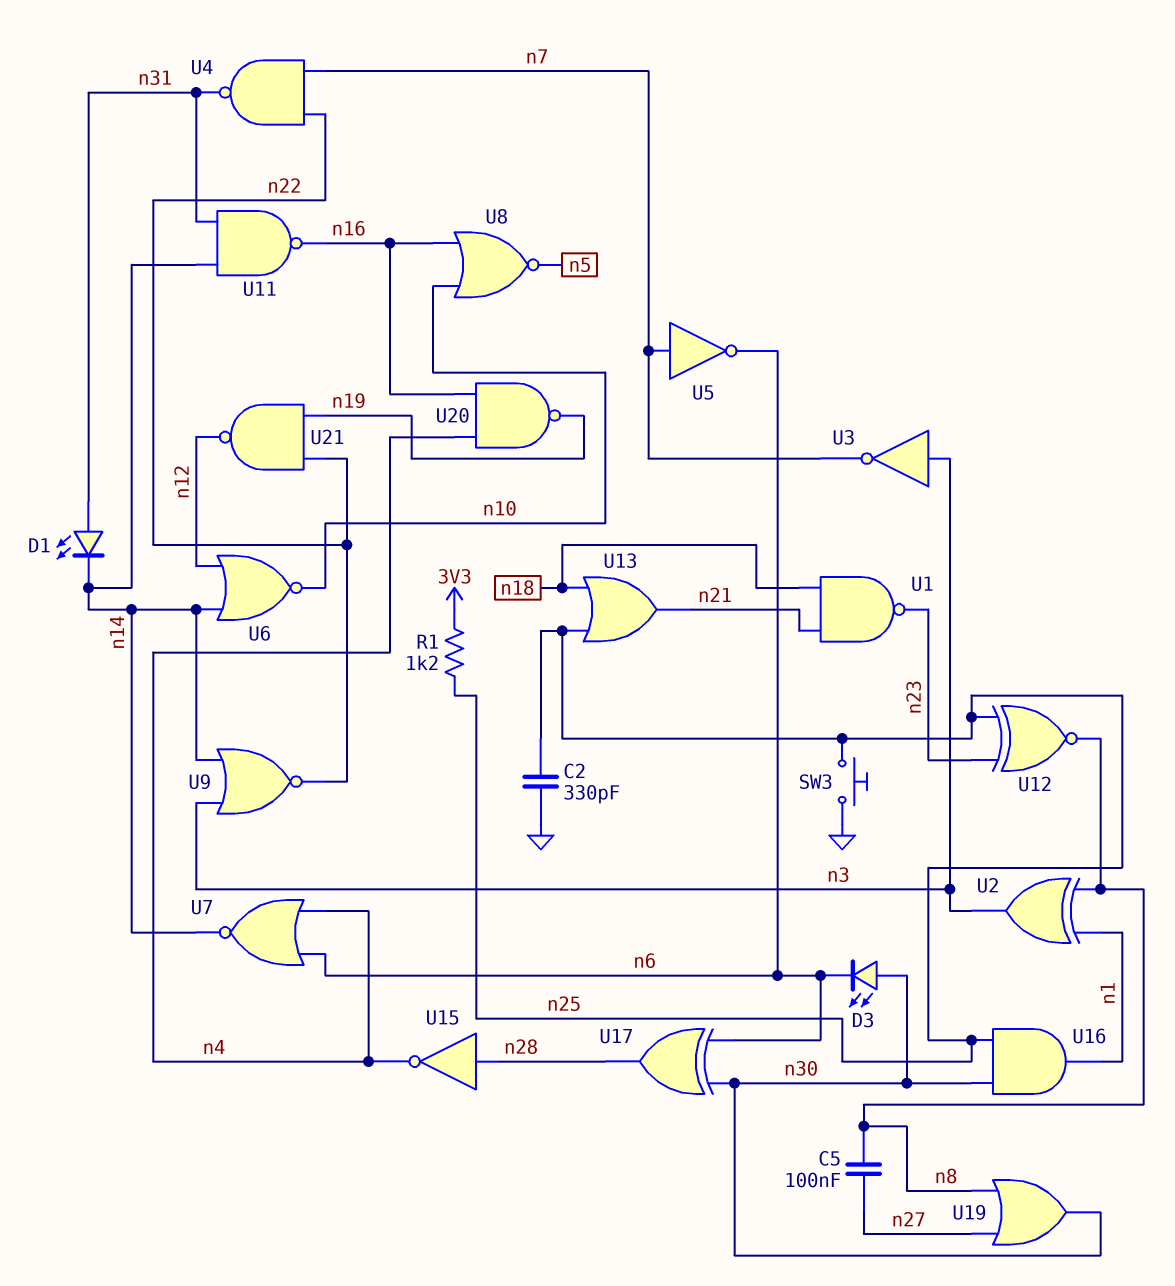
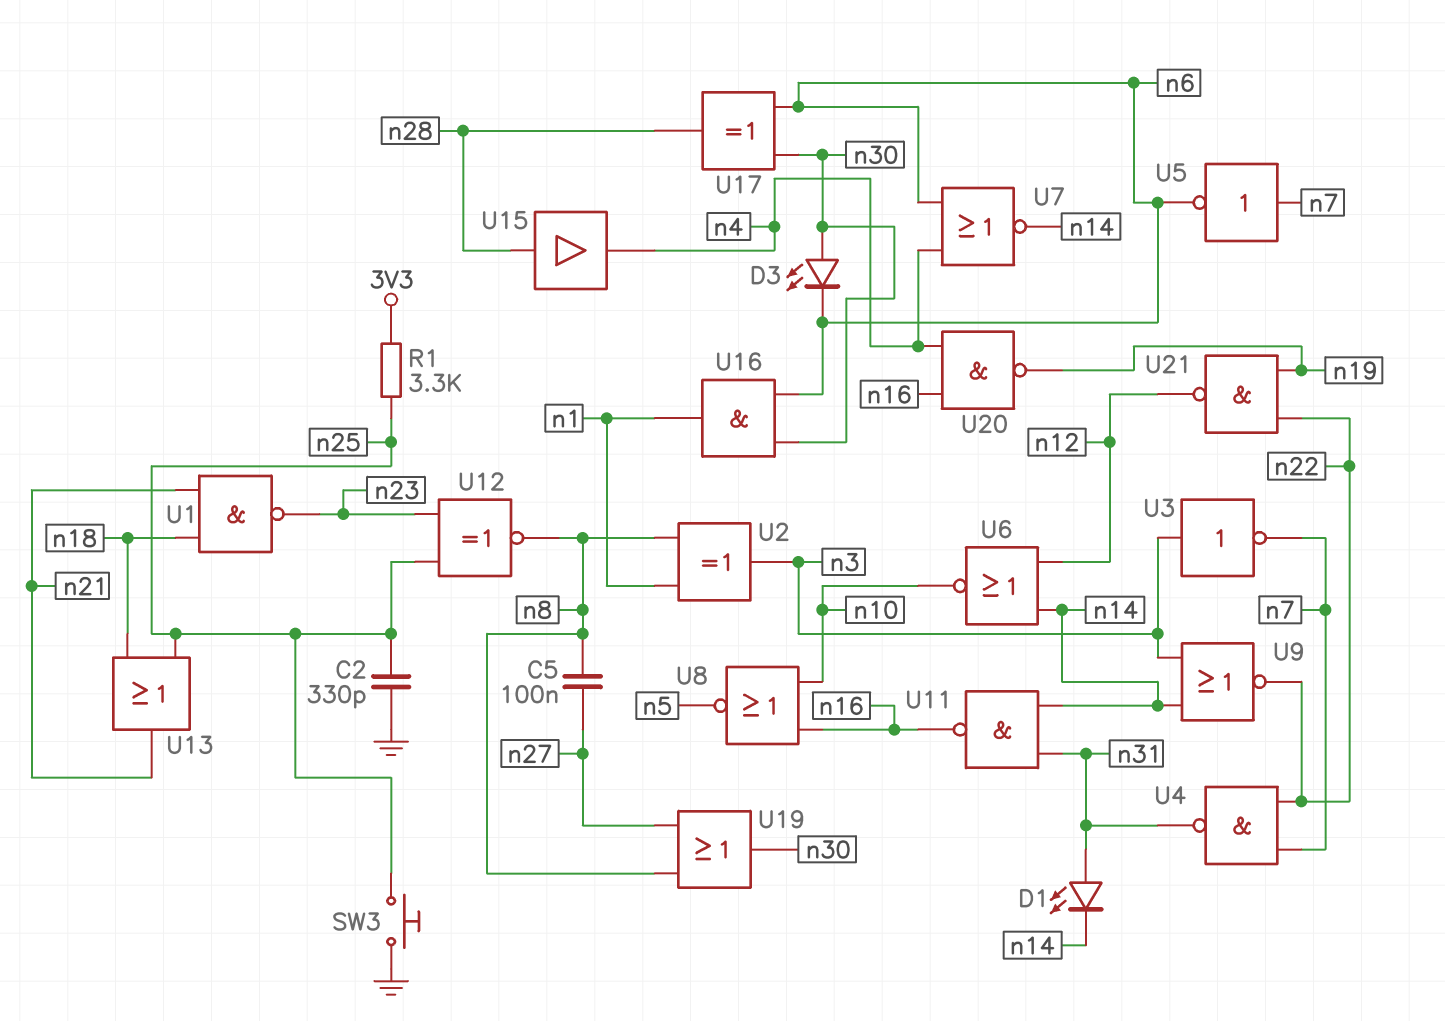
R1: 1.2k (3V3, n25) -> 3.3k (3V3, n25)
U15: NOT (in n28, out n4) -> buffer (in n28, out n4)
U16: AND (in n25, in n30, out n1) -> AND (in n6, in n30, out n1)

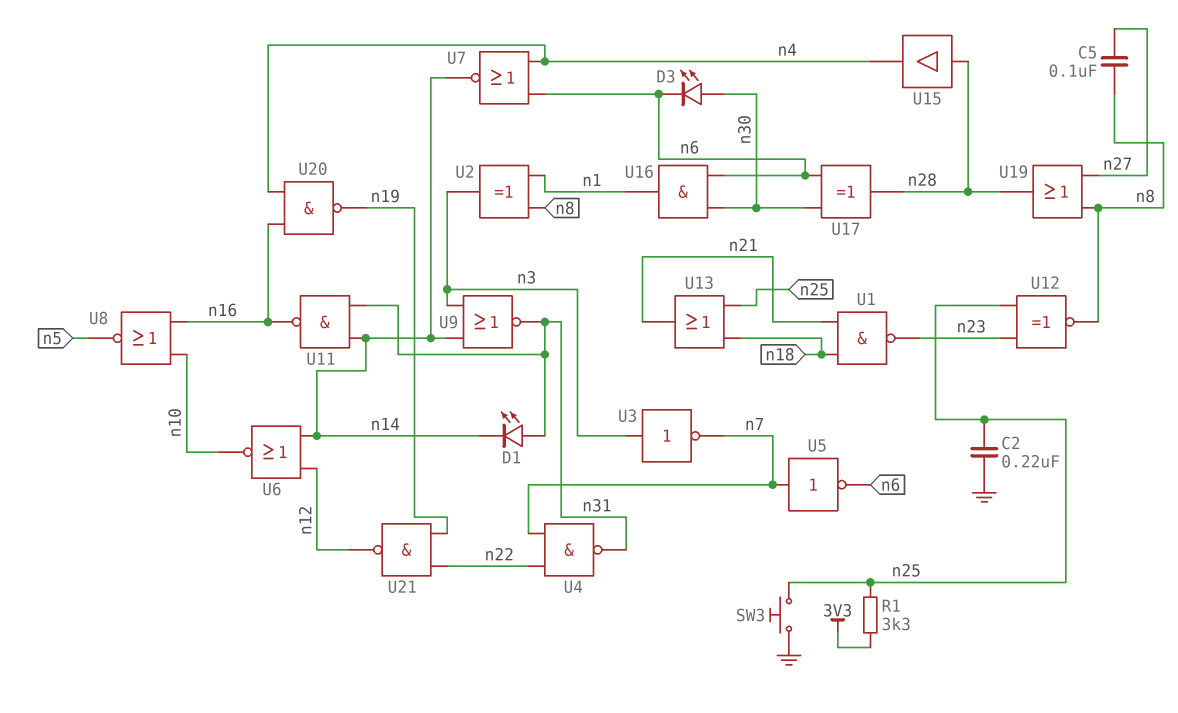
C2: 330pF (GND, n25) -> 220nF (GND, n25)
U9: NOR (in n3, in n14, out n22) -> NOR (in n3, in n14, out n31)
U19: OR (in n8, in n27, out n30) -> OR (in n8, in n27, out n28)

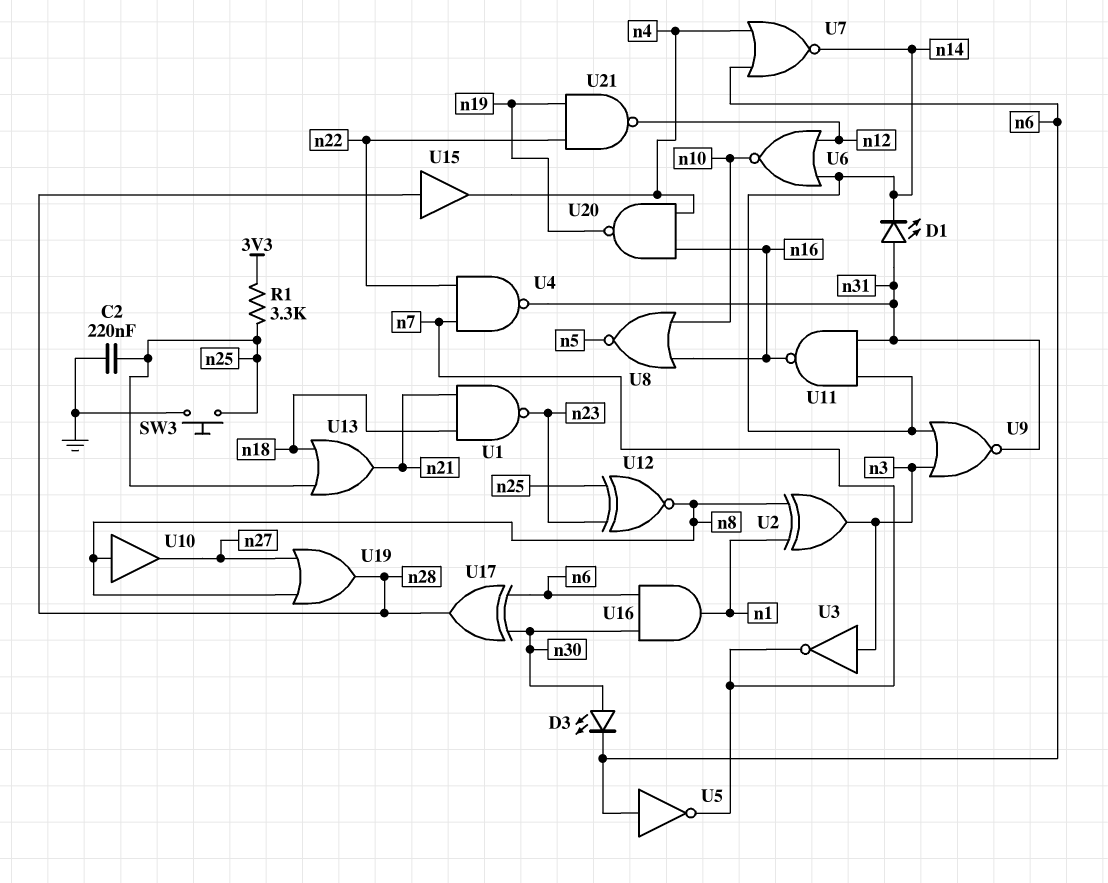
C5: 100nF (n8, n27) -> none
U5: NOT (in n7, out n6) -> NOT (in n6, out n7)
U10: none -> buffer (in n8, out n27)

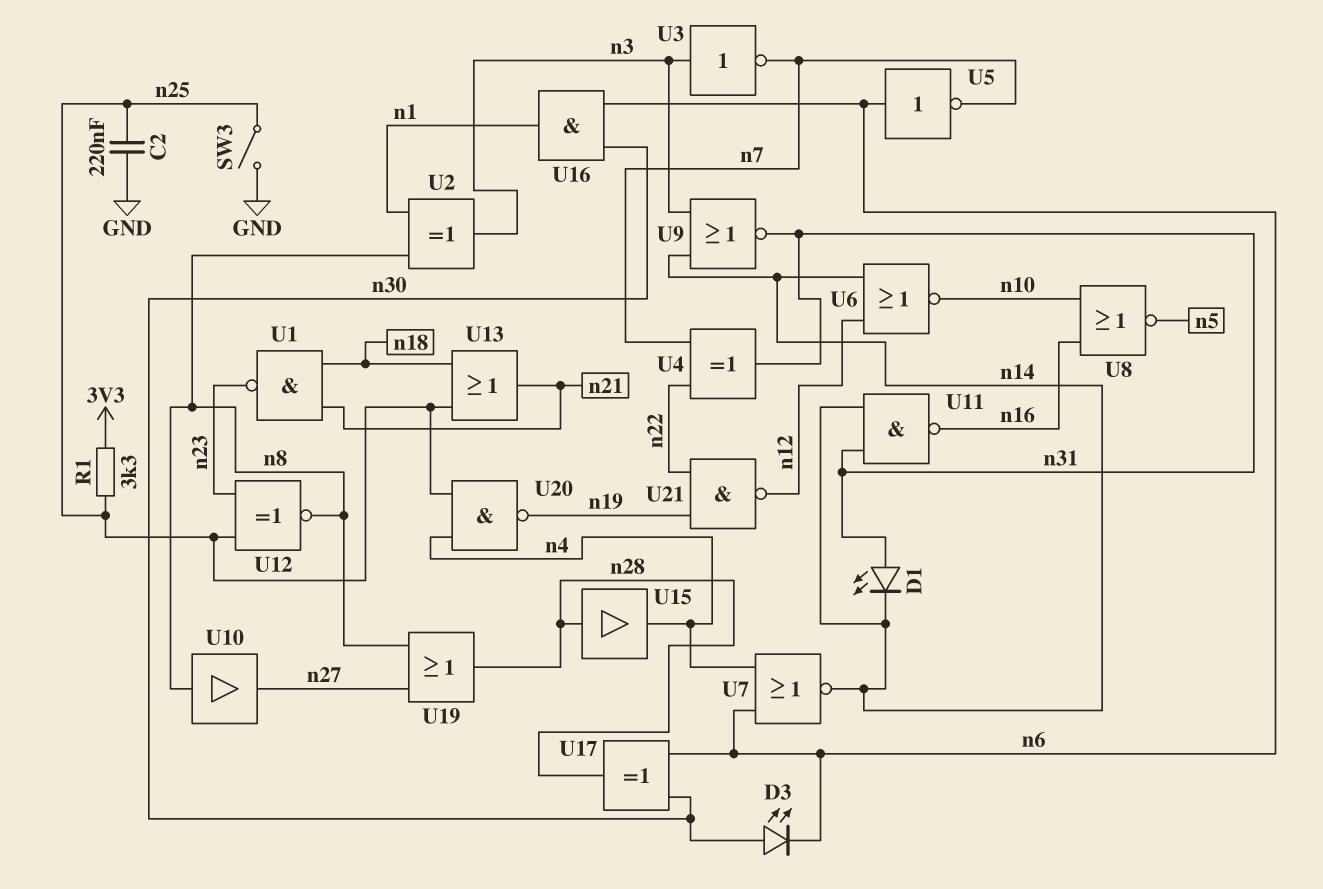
SW3: button (GND, n25) -> switch (GND, n25)
U4: NAND (in n7, in n22, out n31) -> XOR (in n7, in n22, out n31)
U20: NAND (in n4, in n16, out n19) -> NAND (in n4, in n25, out n19)

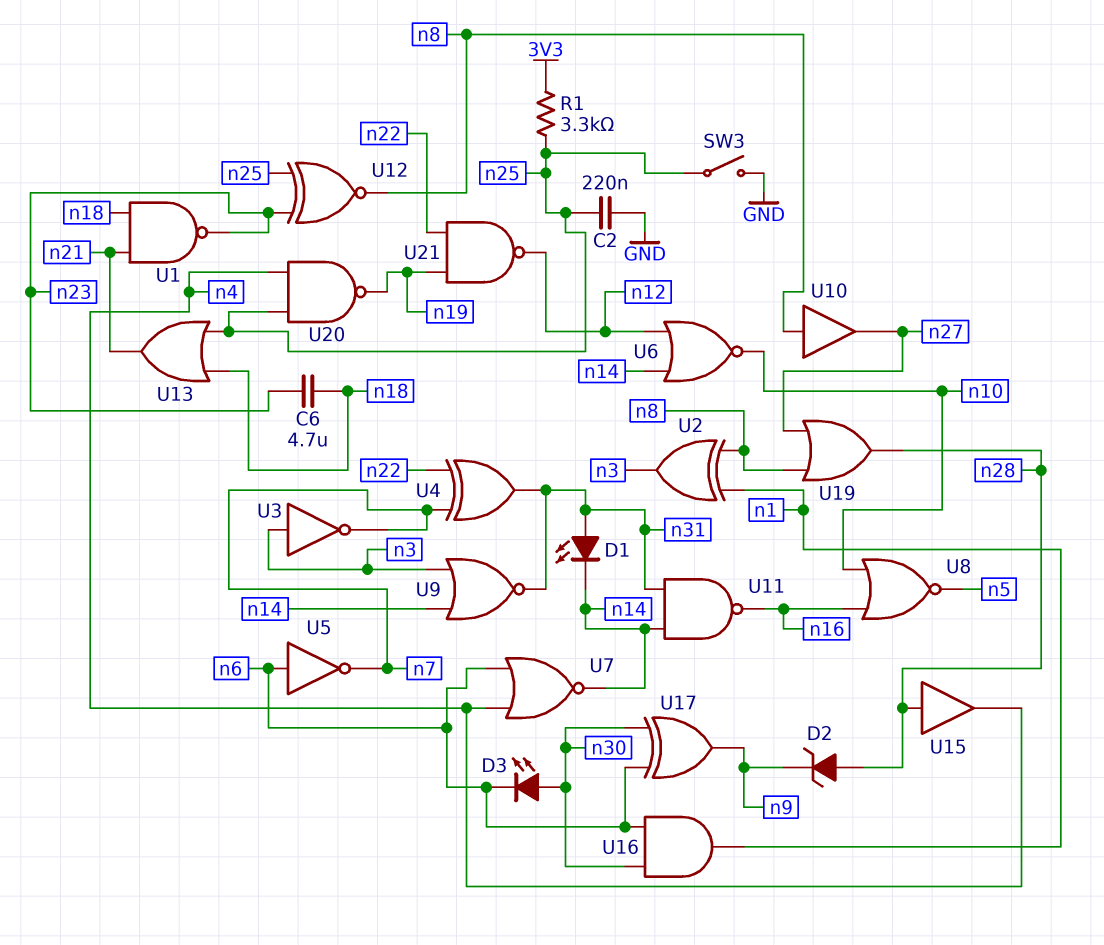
C6: none -> 4.7uF (n18, n23)
D2: none -> zener (A n28, K n9)
U17: XOR (in n6, in n30, out n28) -> XOR (in n6, in n30, out n9)

